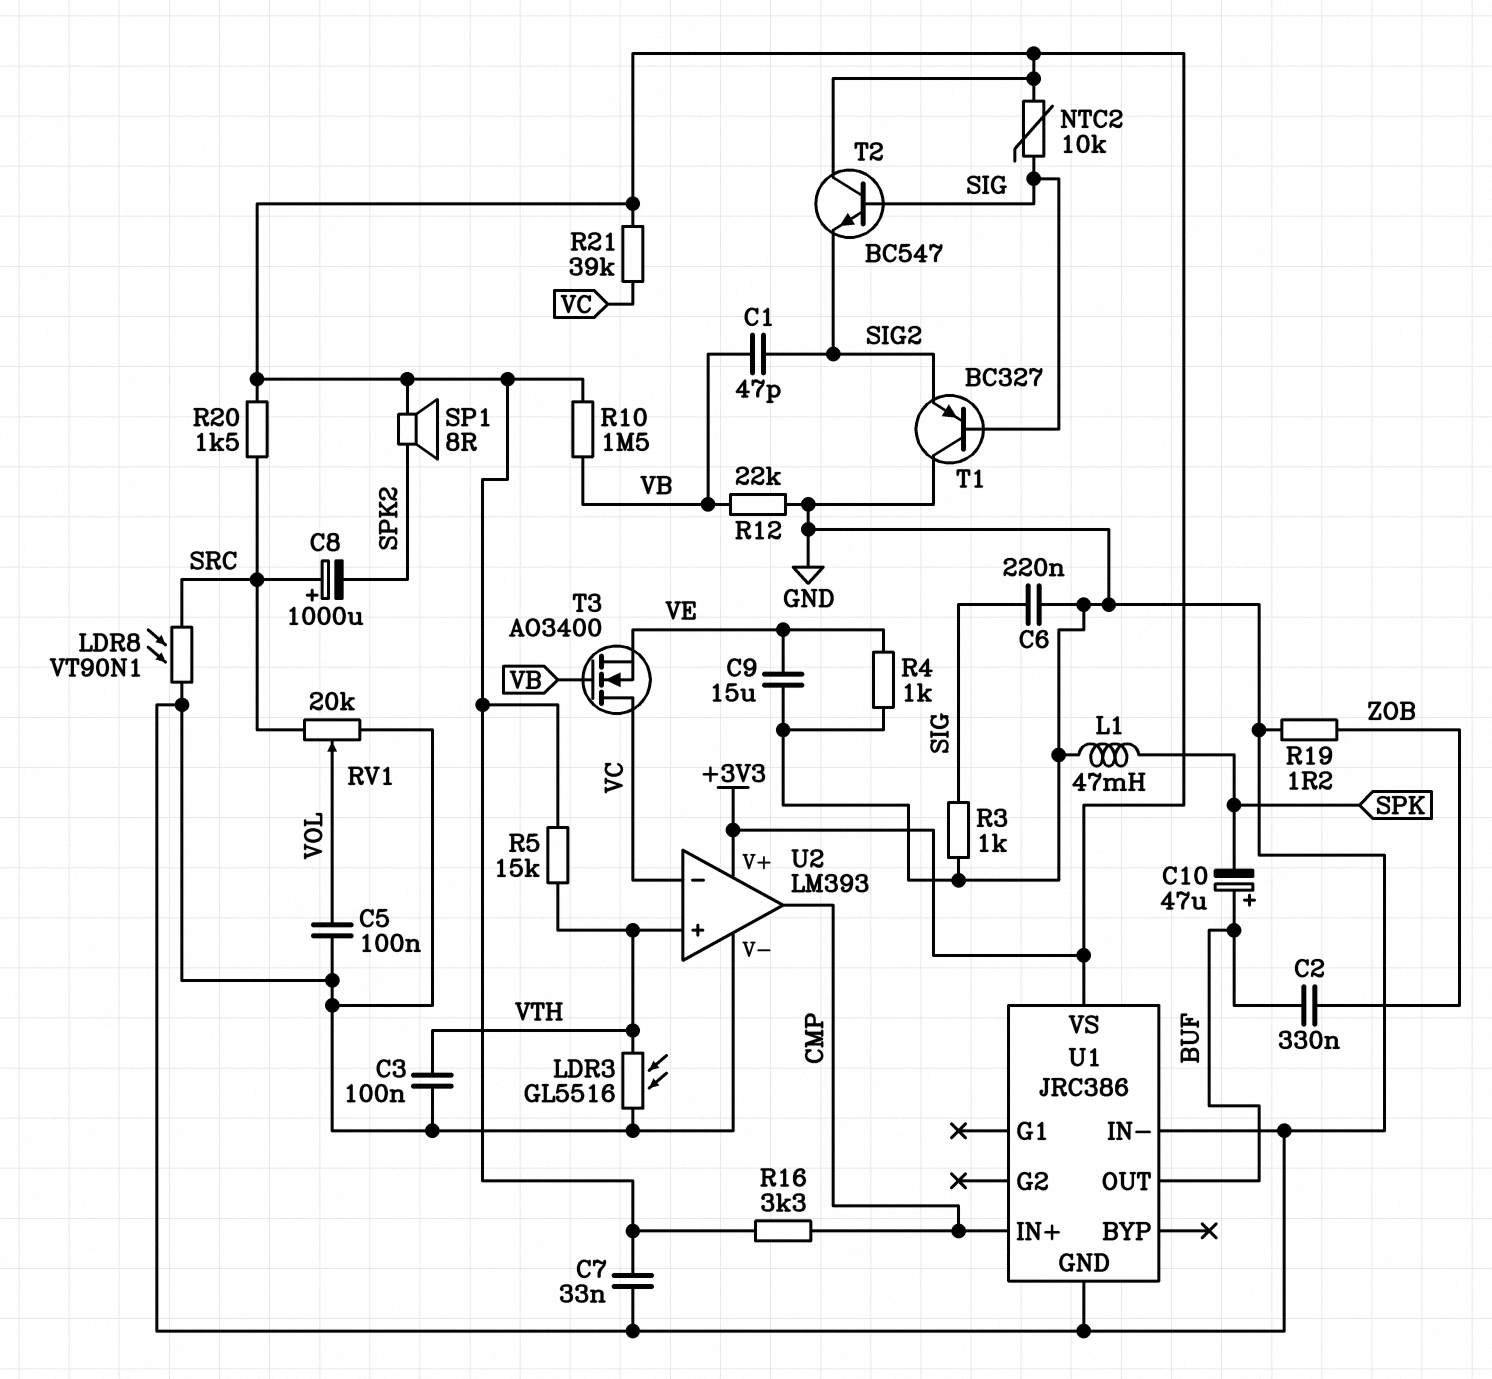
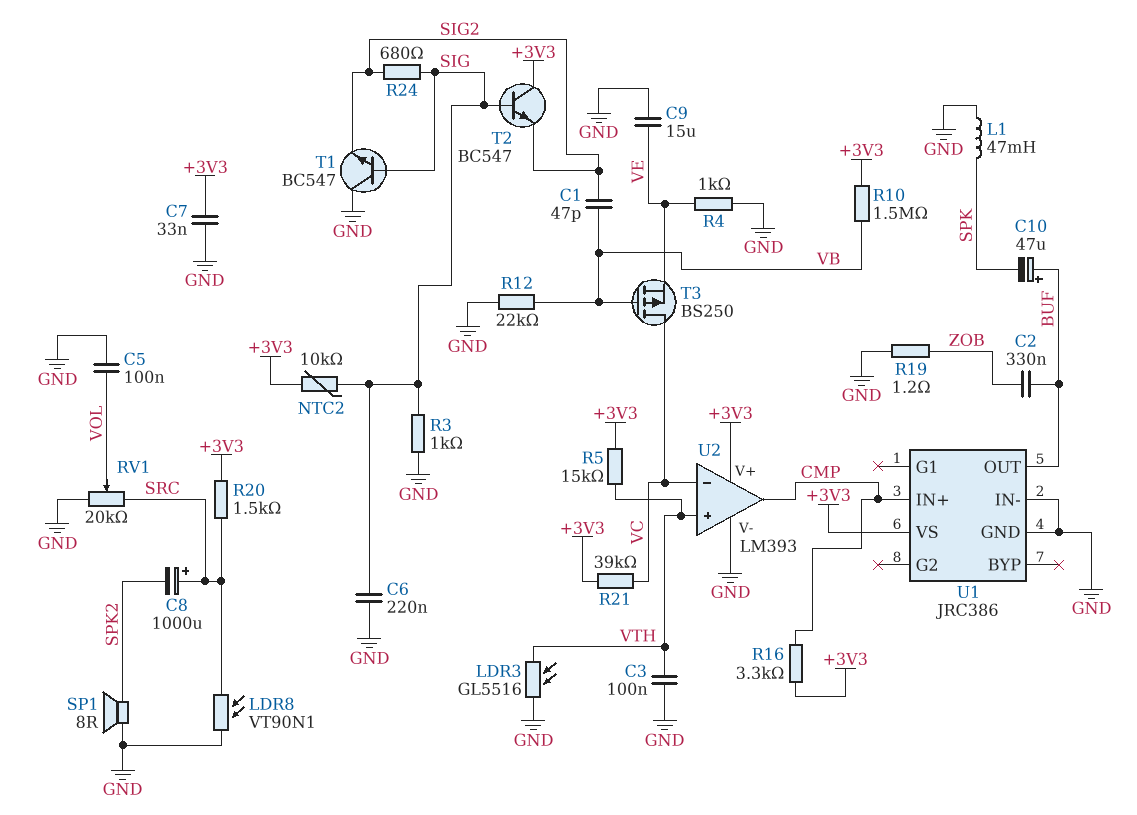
R24: none -> 680 (SIG, SIG2)
SP1: speaker 8R (+3V3, SPK2) -> speaker 8R (GND, SPK2)
T1: PNP BC327 (B SIG, C GND, E SIG2) -> NPN BC547 (B SIG, C GND, E SIG2)
T3: NMOS AO3400 (G VB, D VC, S VE) -> PMOS BS250 (G VB, D VC, S VE)

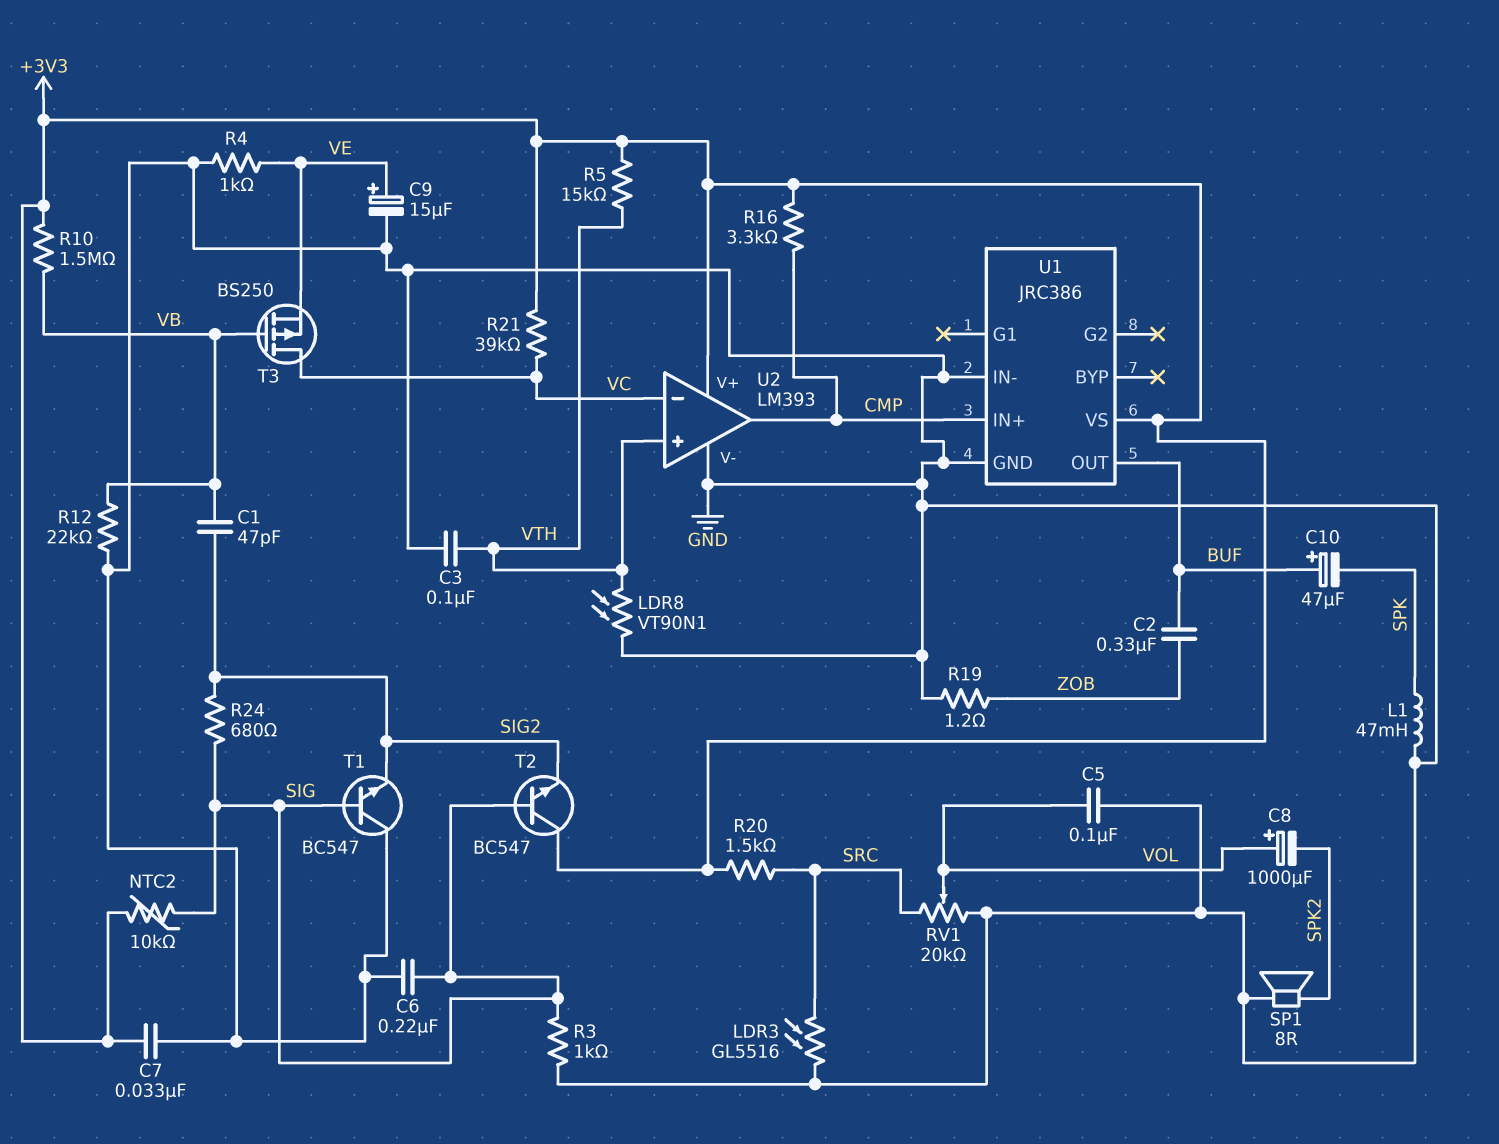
C8: 1000uF (plus SRC, minus SPK2) -> 1000uF (plus VOL, minus SPK2)
C9: 15uF (GND, VE) -> 15uF (plus VE, minus GND)
LDR3: GL5516 (GND, VTH) -> GL5516 (GND, SRC)
LDR8: VT90N1 (GND, SRC) -> VT90N1 (GND, VTH)

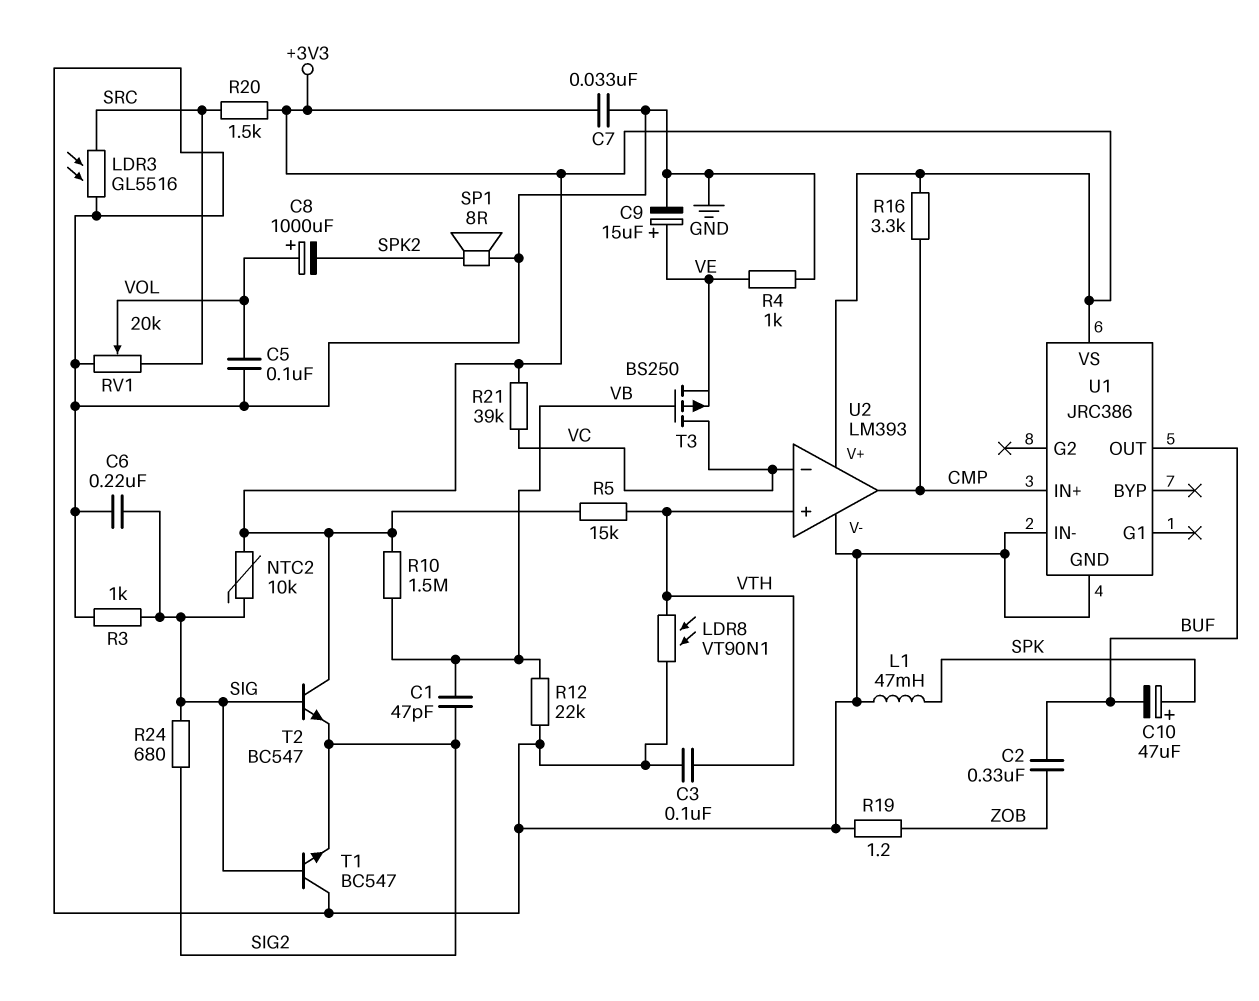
C10: 47uF (plus BUF, minus SPK) -> 47uF (plus SPK, minus BUF)

